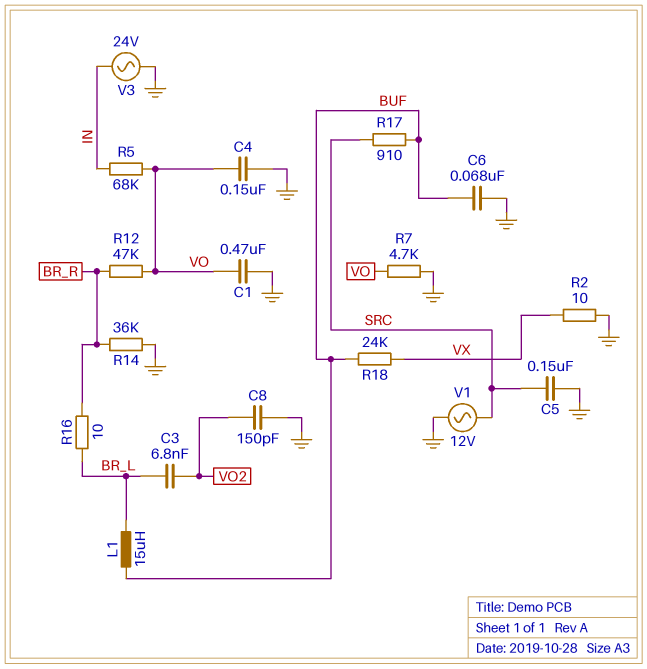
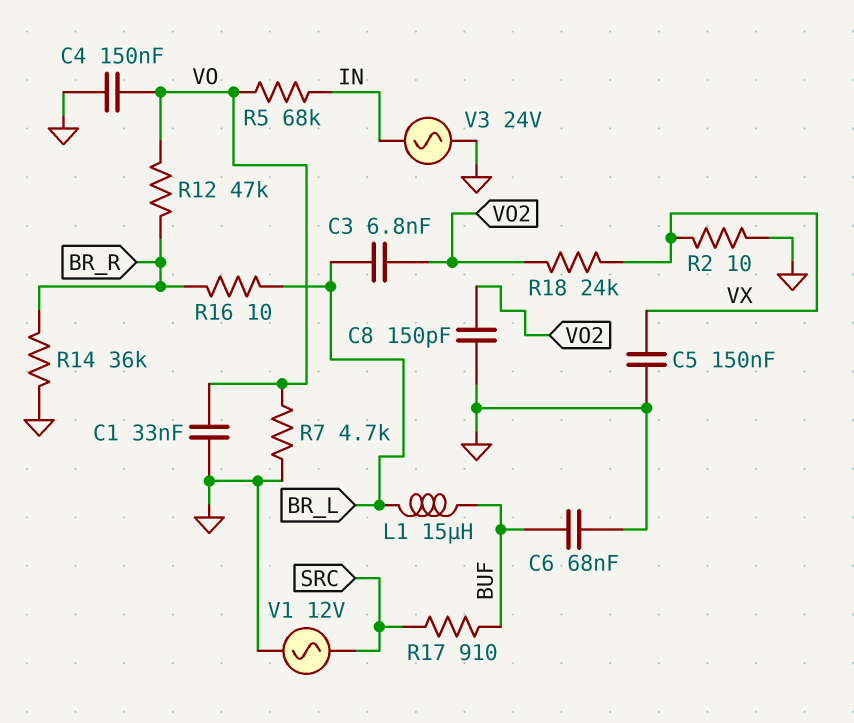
C1: 470nF (GND, VO) -> 33nF (GND, VO)
C5: 150nF (GND, SRC) -> 150nF (GND, VX)
R18: 24k (BUF, VX) -> 24k (VO2, VX)

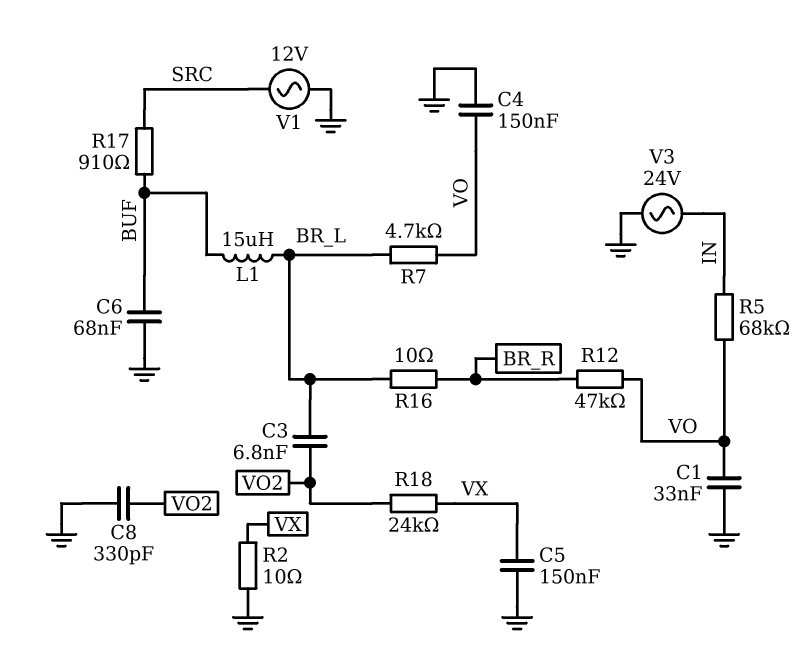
C8: 150pF (GND, VO2) -> 330pF (GND, VO2)
R7: 4.7k (GND, VO) -> 4.7k (BR_L, VO)
R14: 36k (BR_R, GND) -> none

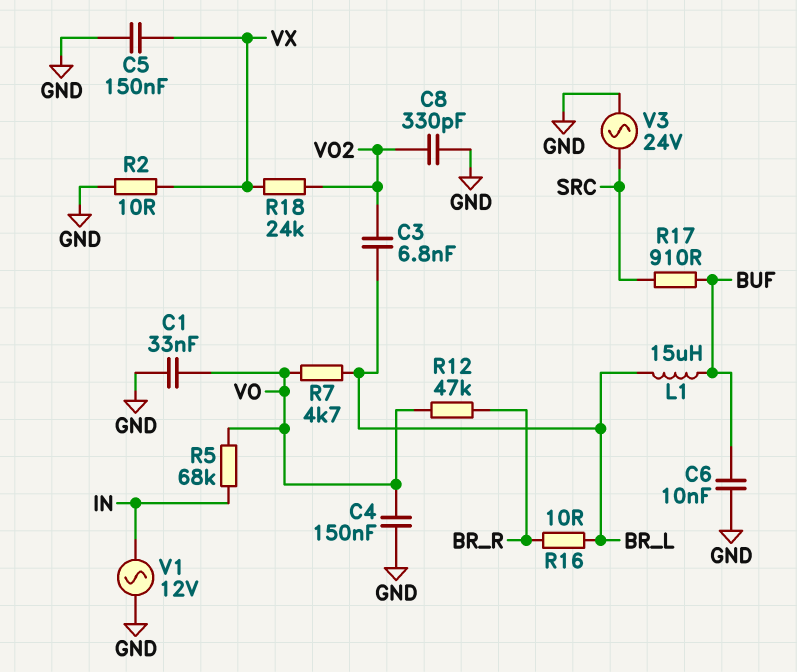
C6: 68nF (BUF, GND) -> 10nF (BUF, GND)
V1: AC 12V (GND, SRC) -> AC 12V (GND, IN)
V3: AC 24V (GND, IN) -> AC 24V (GND, SRC)

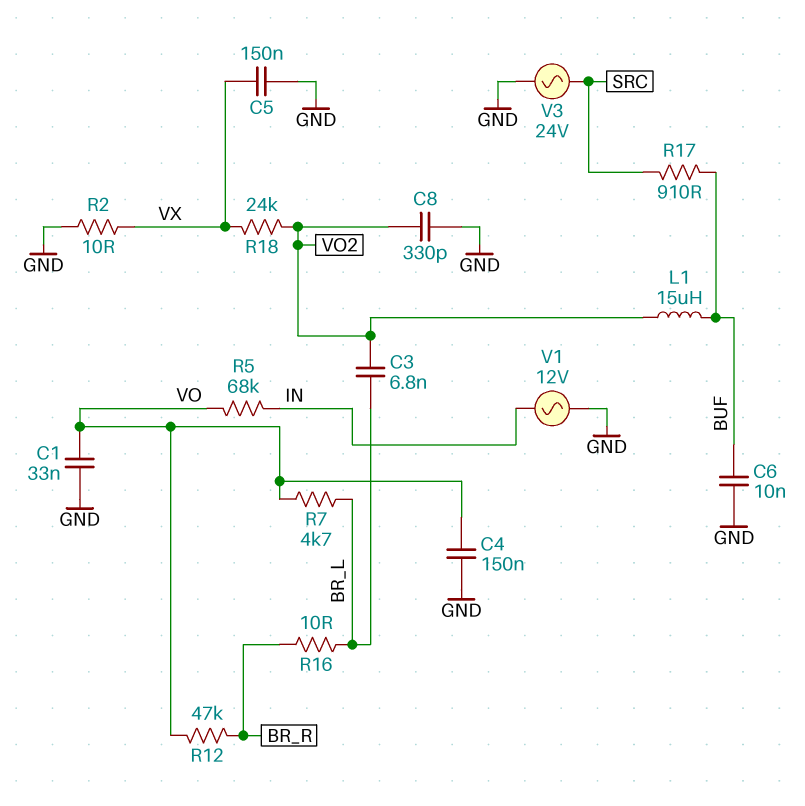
L1: 15uH (BR_L, BUF) -> 15uH (BUF, VO2)

